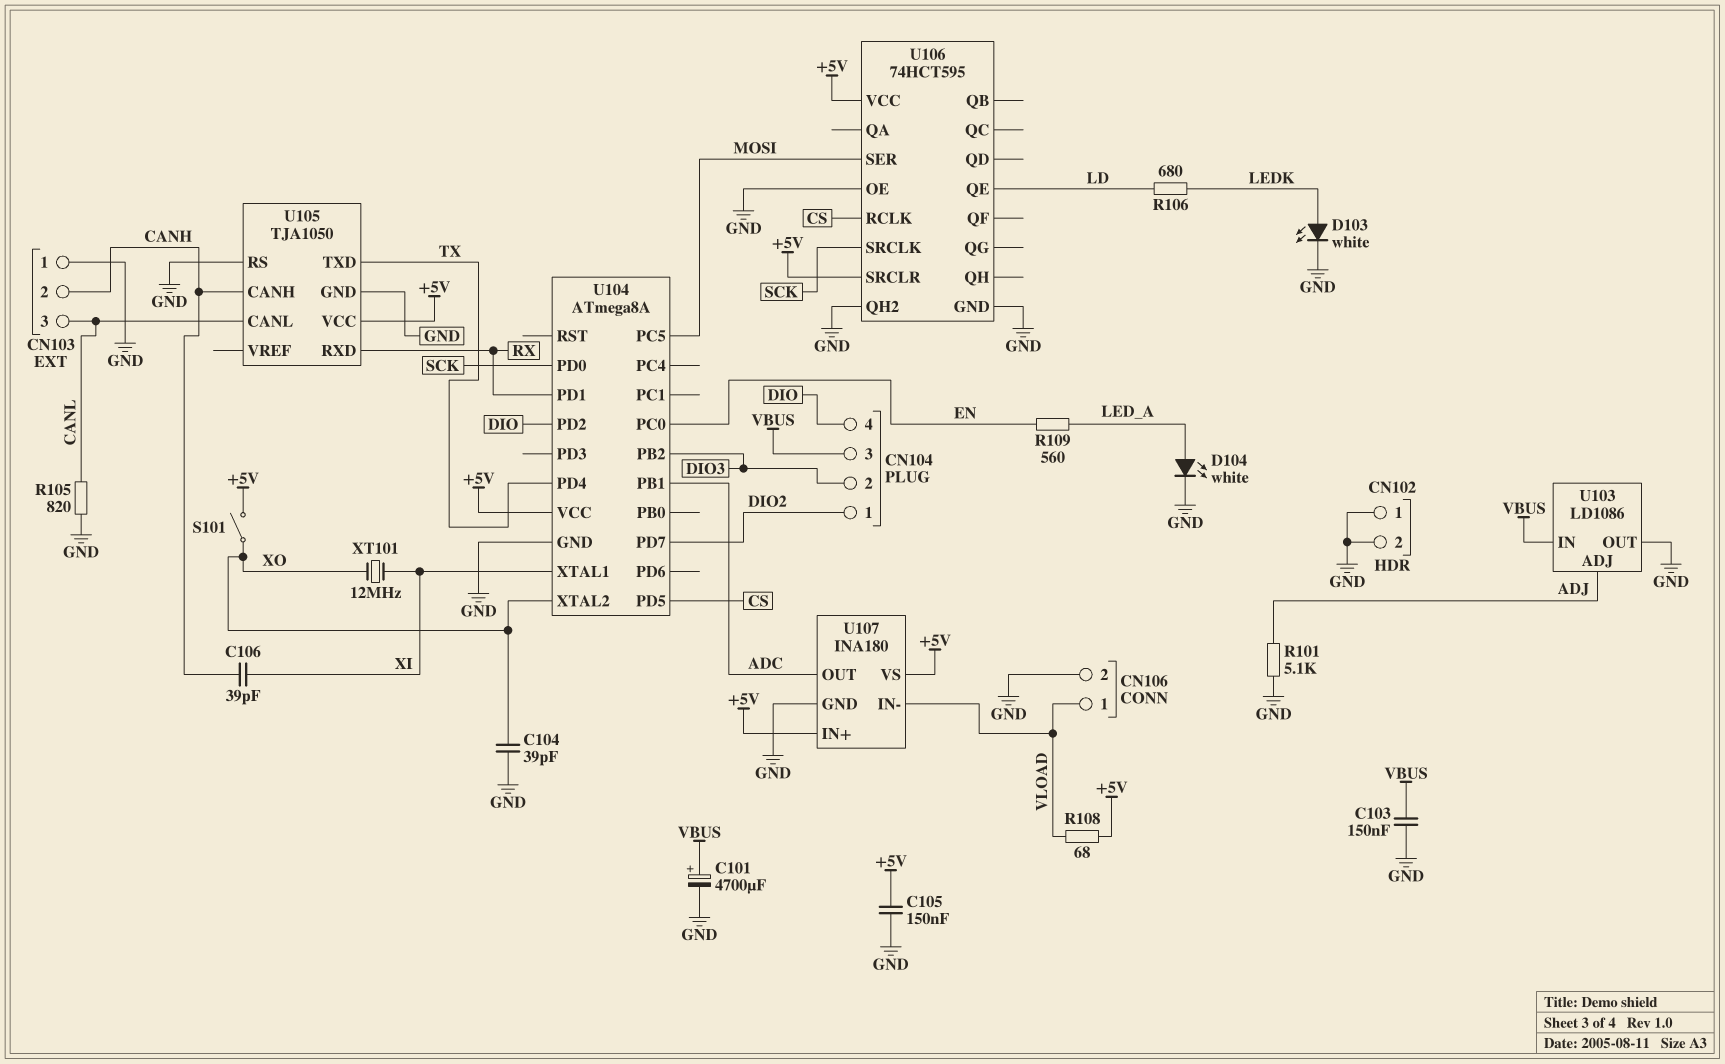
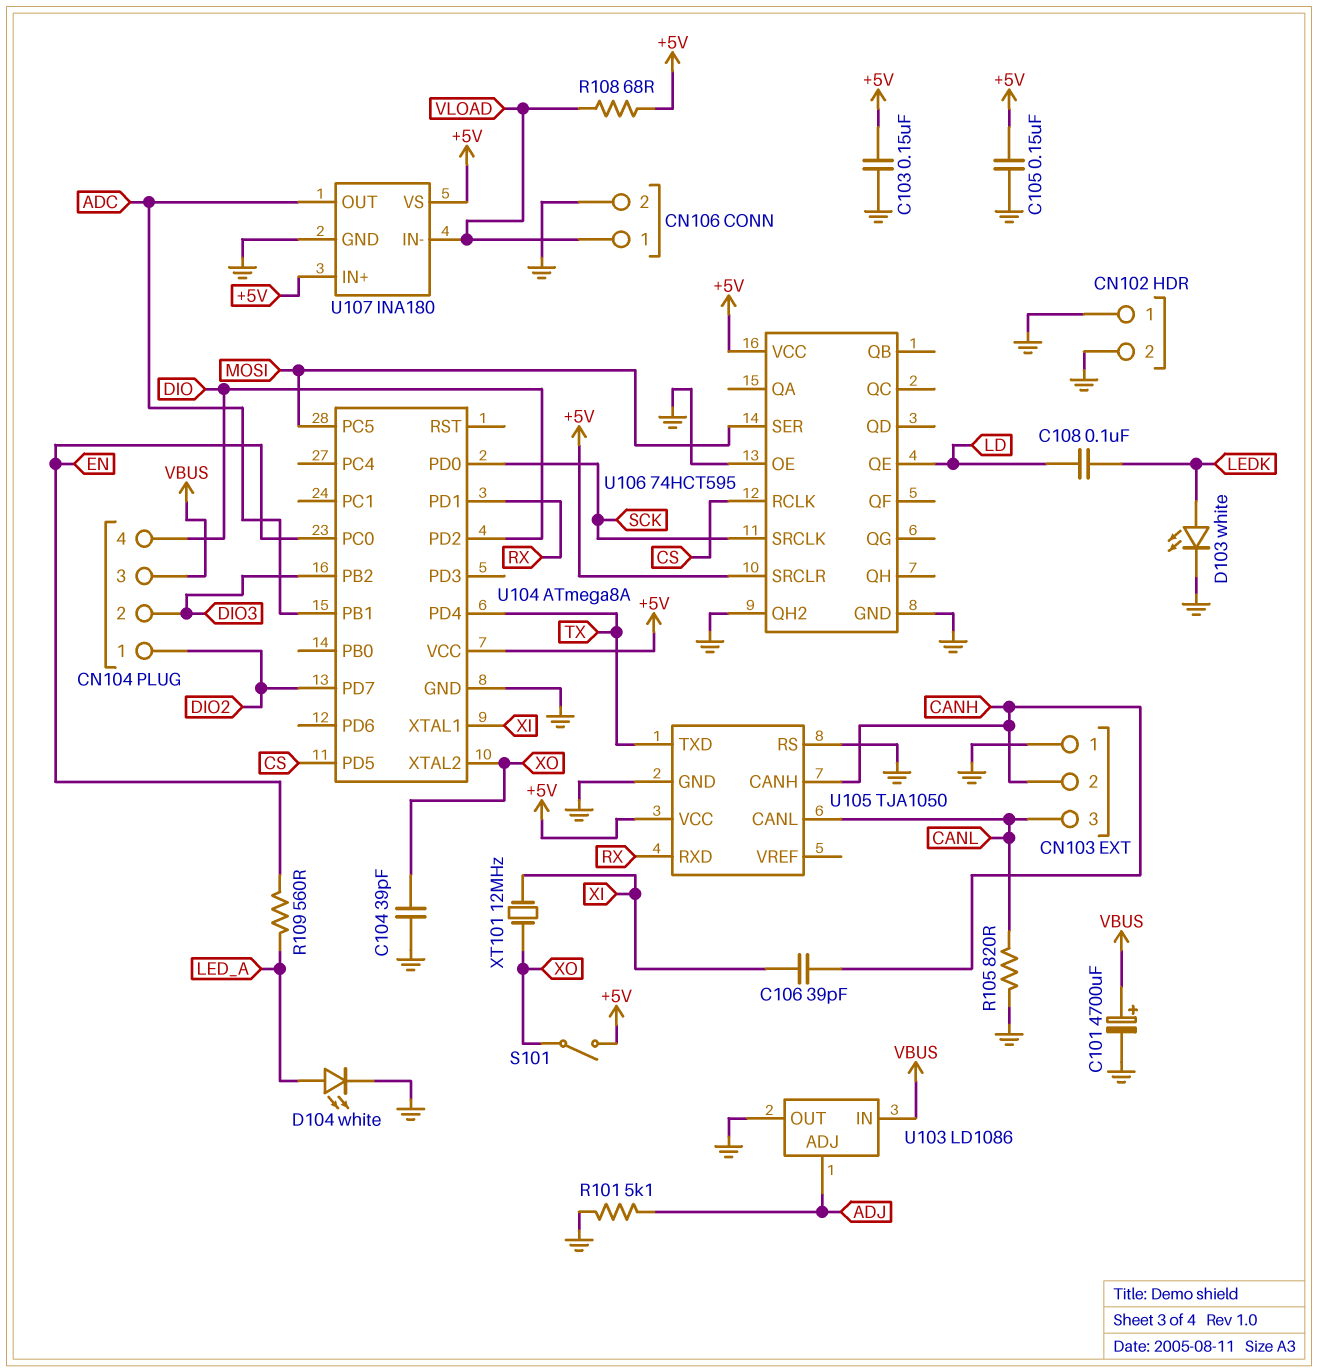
C103: 150nF (GND, VBUS) -> 150nF (+5V, GND)
C108: none -> 100nF (LD, LEDK)
R106: 680 (LD, LEDK) -> none

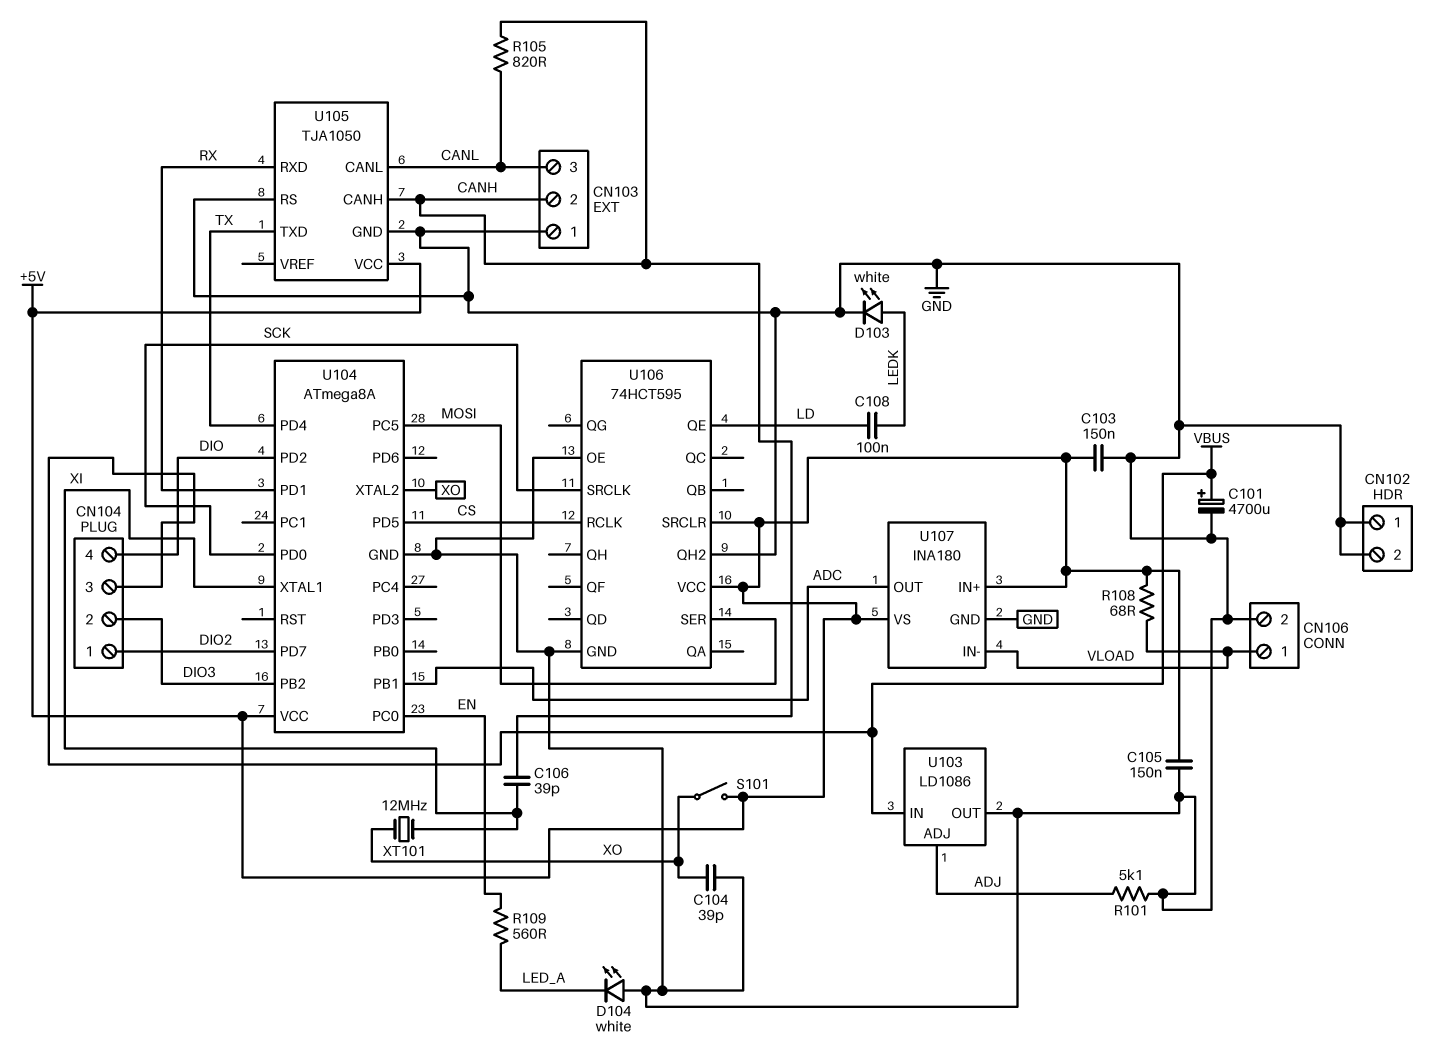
D104: LED white (A LED_A, K GND) -> LED white (A GND, K LED_A)
R105: 820 (CANL, GND) -> 820 (CANH, CANL)

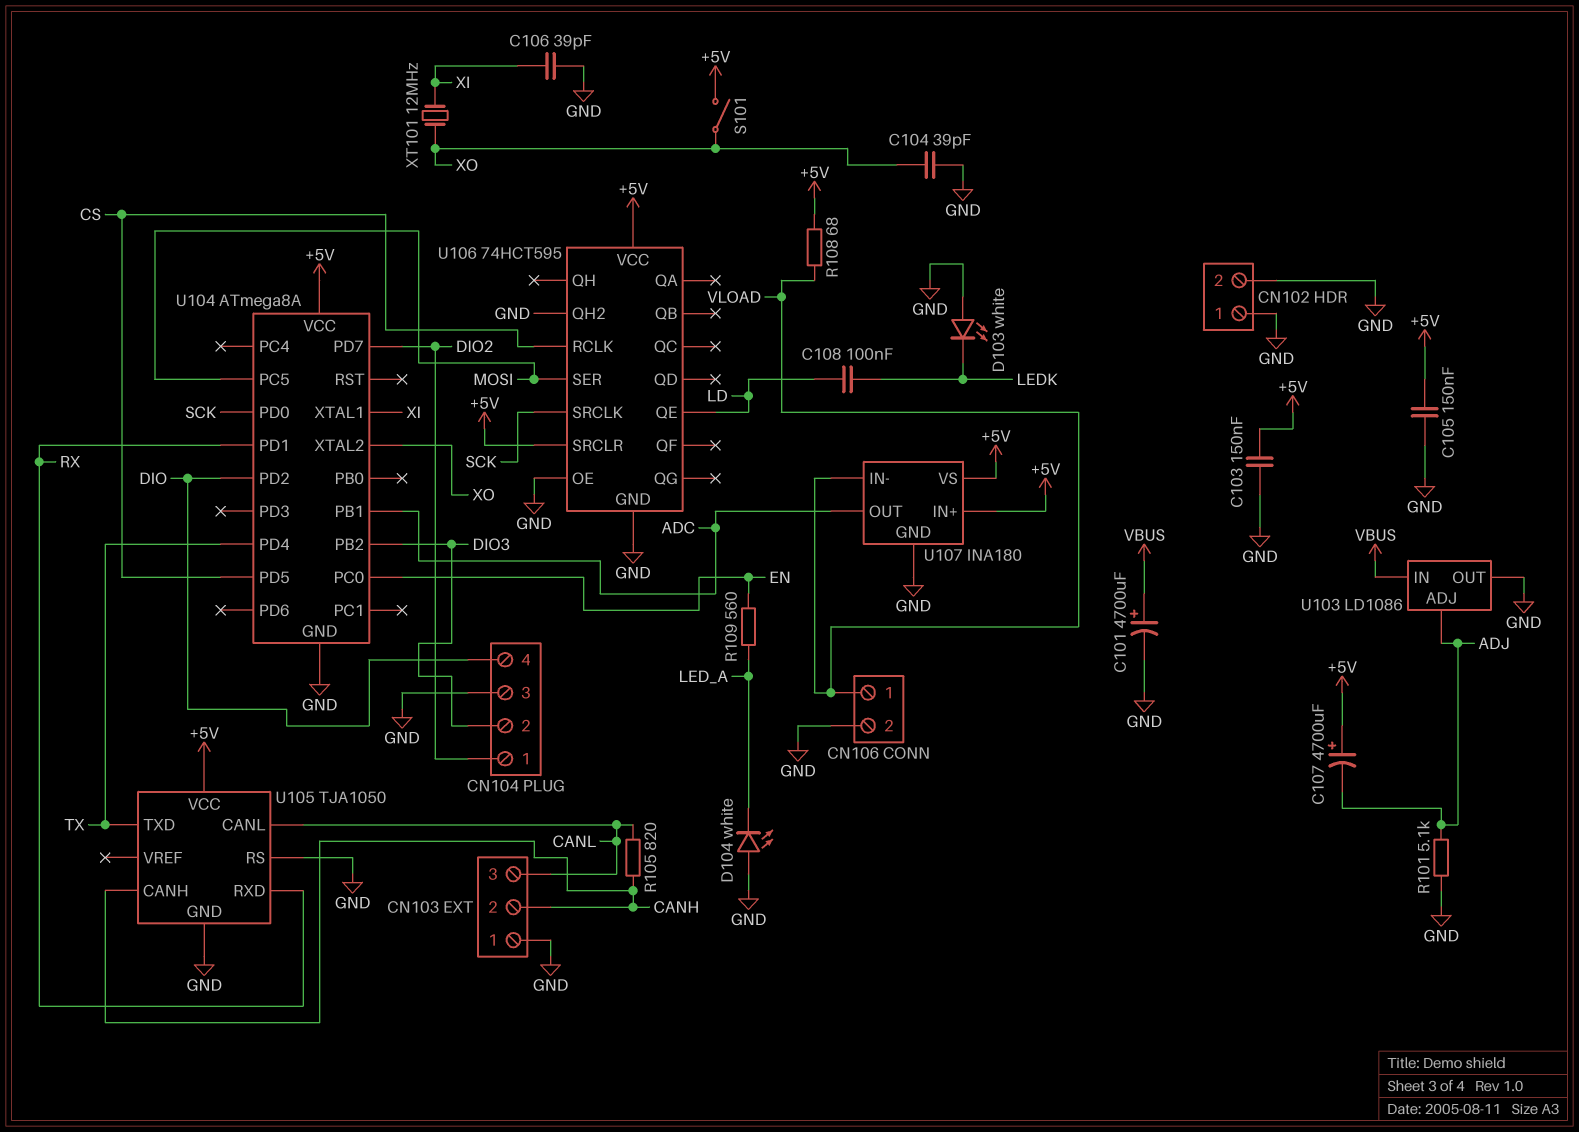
C106: 39pF (CANH, XI) -> 39pF (GND, XI)
C107: none -> 4700uF (plus +5V, minus ADJ)
CN104 pin 3: VBUS -> GND
D103: LED white (A LEDK, K GND) -> LED white (A GND, K LEDK)

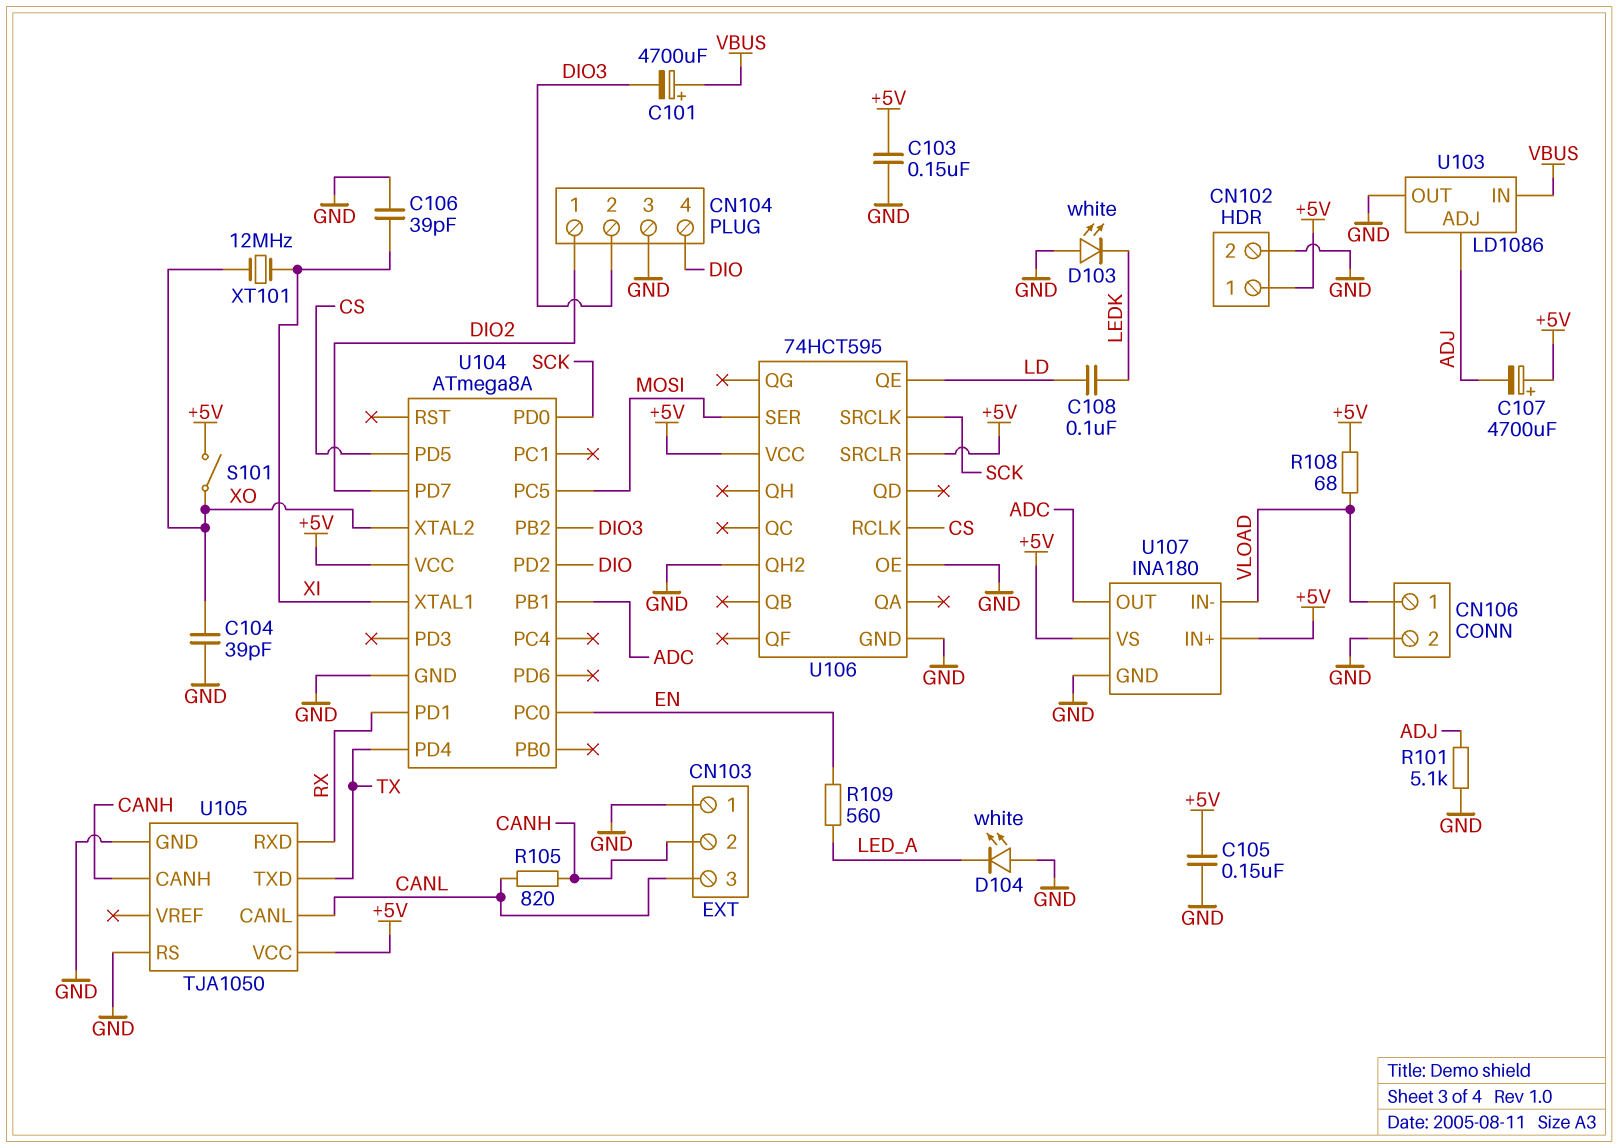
C101: 4700uF (plus VBUS, minus GND) -> 4700uF (plus VBUS, minus DIO3)
CN102 pin 1: GND -> +5V

